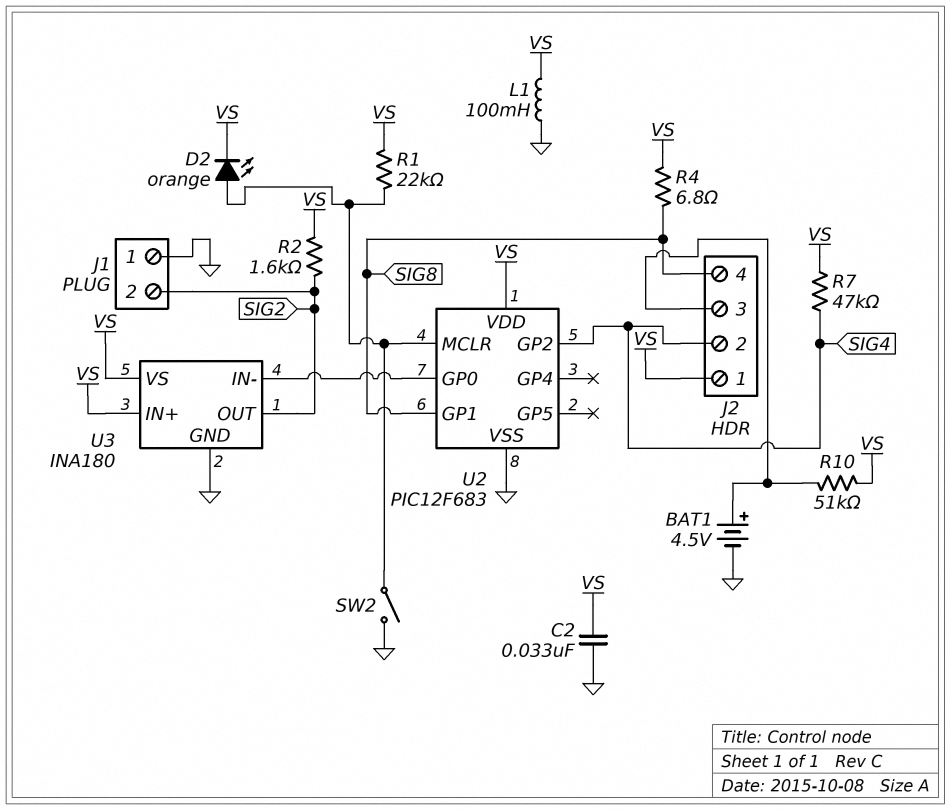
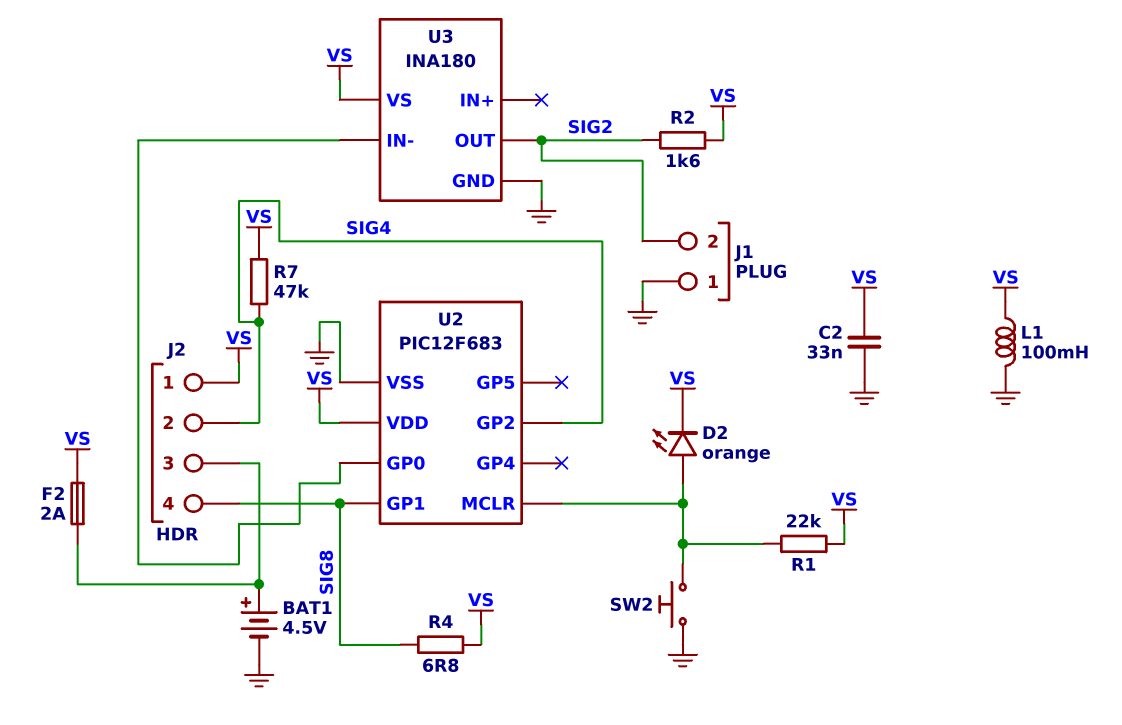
F2: none -> 2A (J2/3, VS)
R10: 51k (J2/3, VS) -> none
SW2: switch (GND, U2/MCLR) -> button (GND, U2/MCLR)
U3 pin IN+: VS -> none

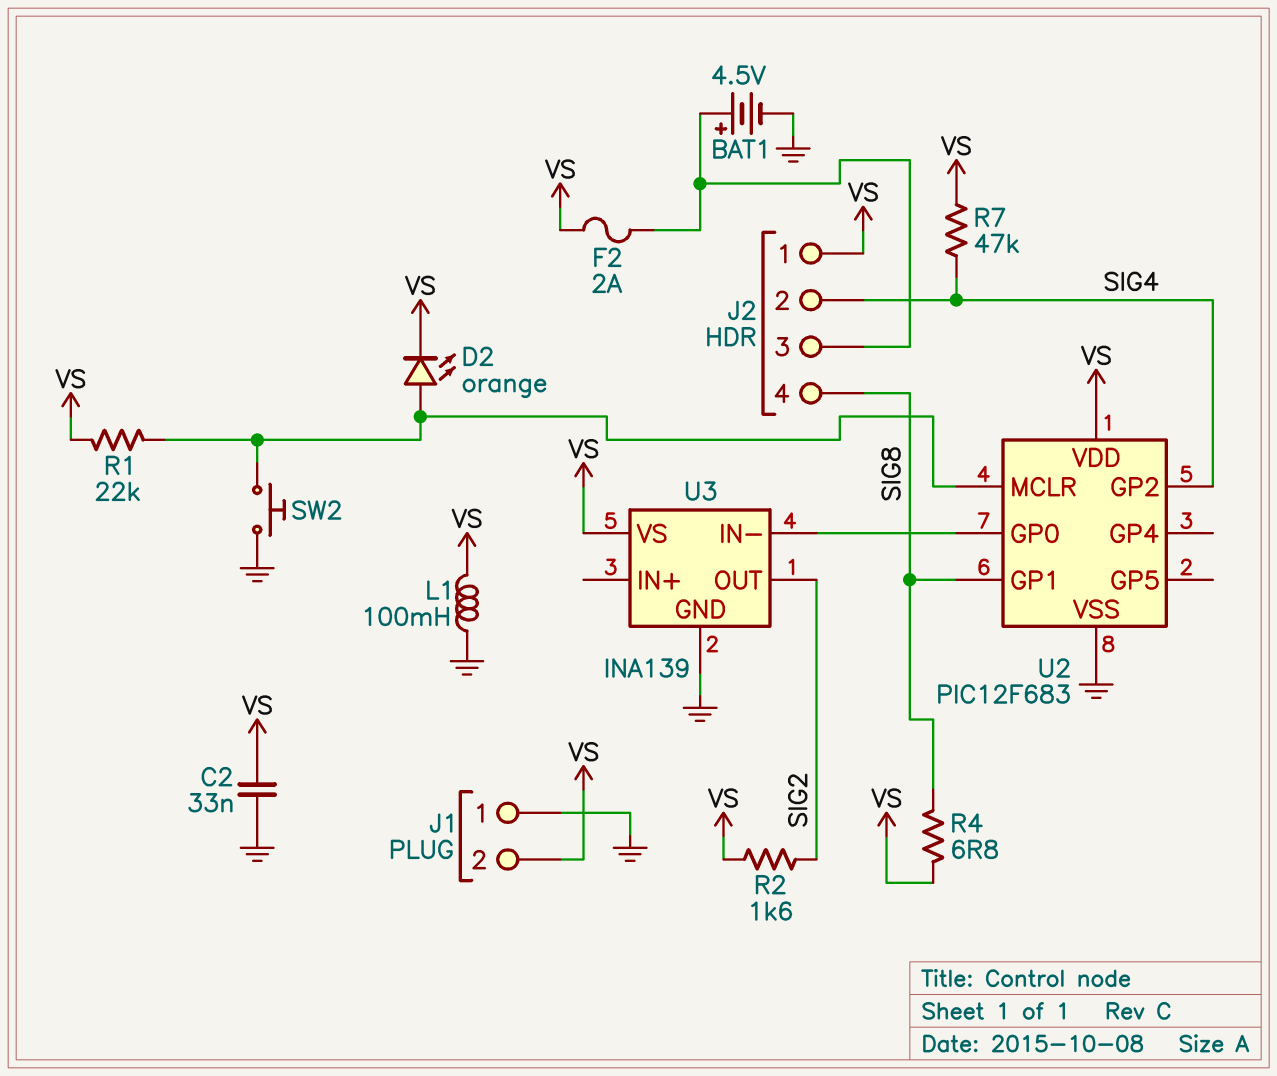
J1 pin 2: SIG2 -> VS
U3: INA180 -> INA139

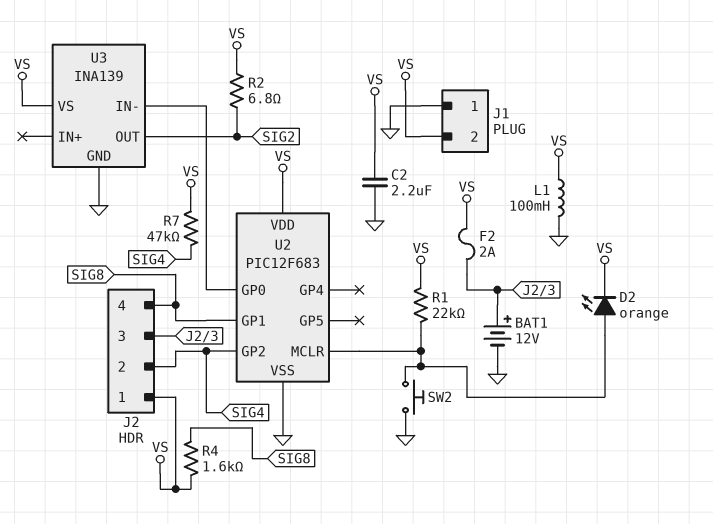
BAT1: 4.5V (plus J2/3, minus GND) -> 12V (plus J2/3, minus GND)
C2: 33nF (GND, VS) -> 2.2uF (GND, VS)
R2: 1.6k (SIG2, VS) -> 6.8 (SIG2, VS)
R4: 6.8 (SIG8, VS) -> 1.6k (SIG8, VS)

